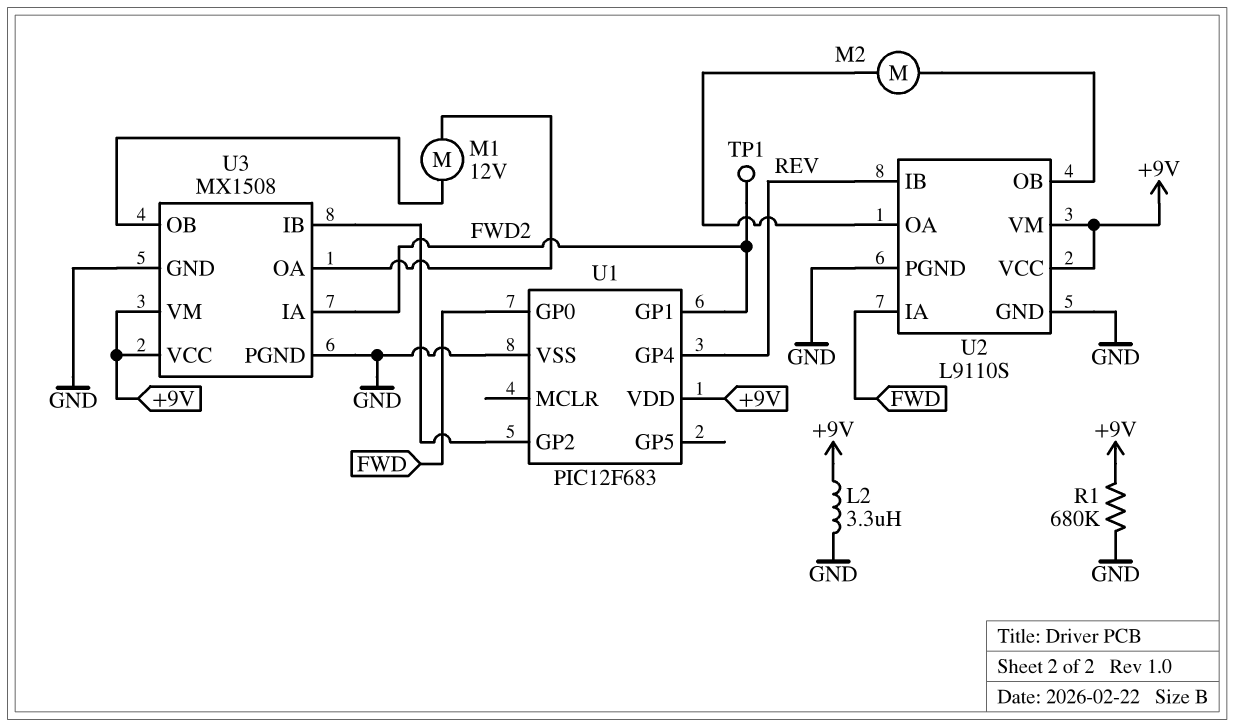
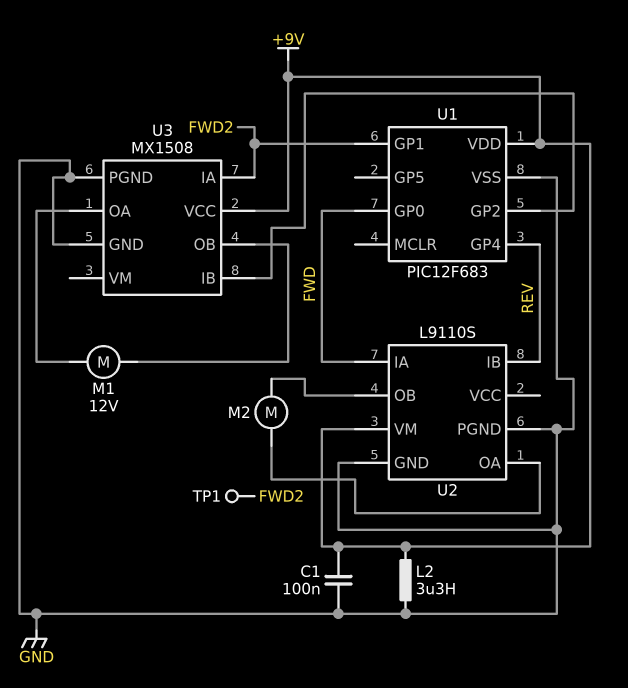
C1: none -> 100nF (+9V, GND)
R1: 680k (+9V, GND) -> none
U2 pin VCC: +9V -> none
U3 pin VM: +9V -> none

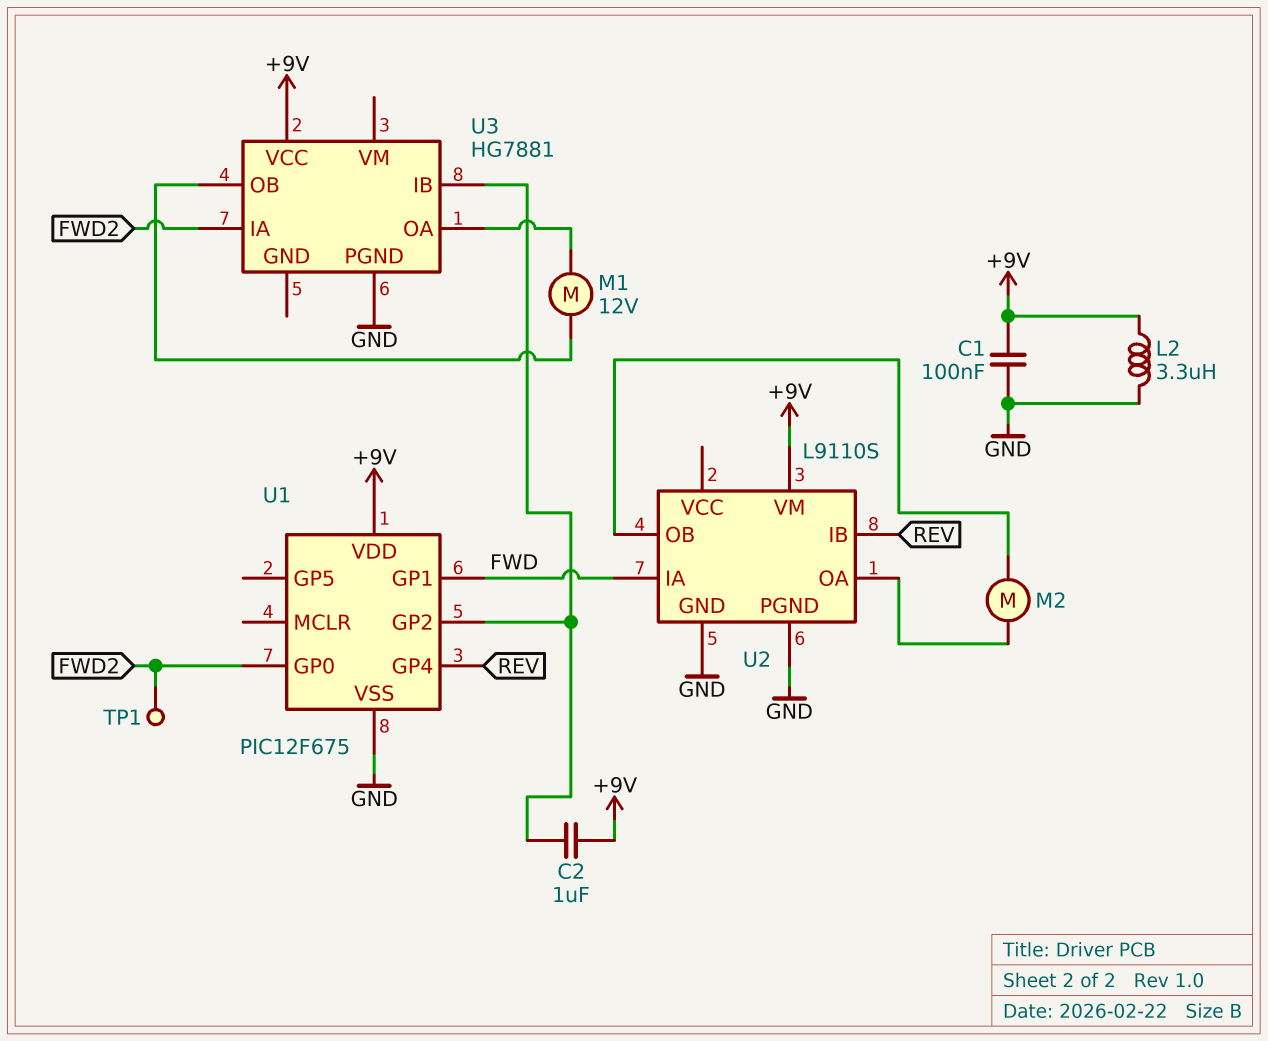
C2: none -> 1uF (+9V, U1/GP2)
U1: PIC12F683 -> PIC12F675
U1 pin GP0: FWD -> FWD2
U1 pin GP1: FWD2 -> FWD
U3: MX1508 -> HG7881
U3 pin GND: GND -> none

